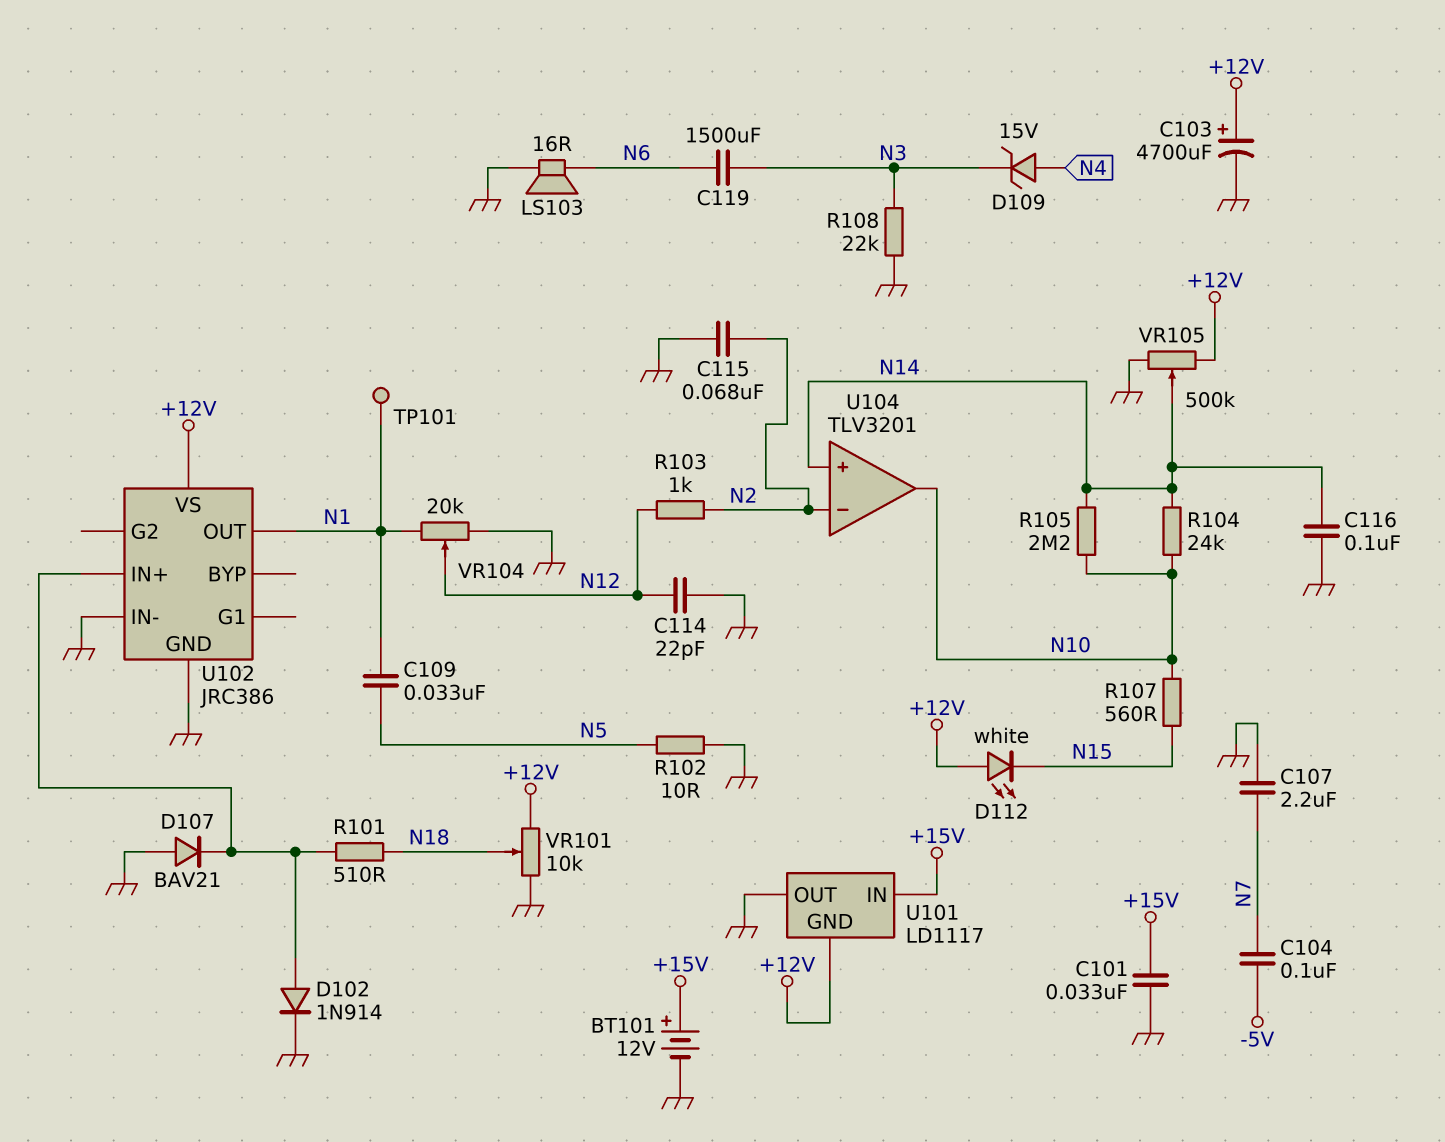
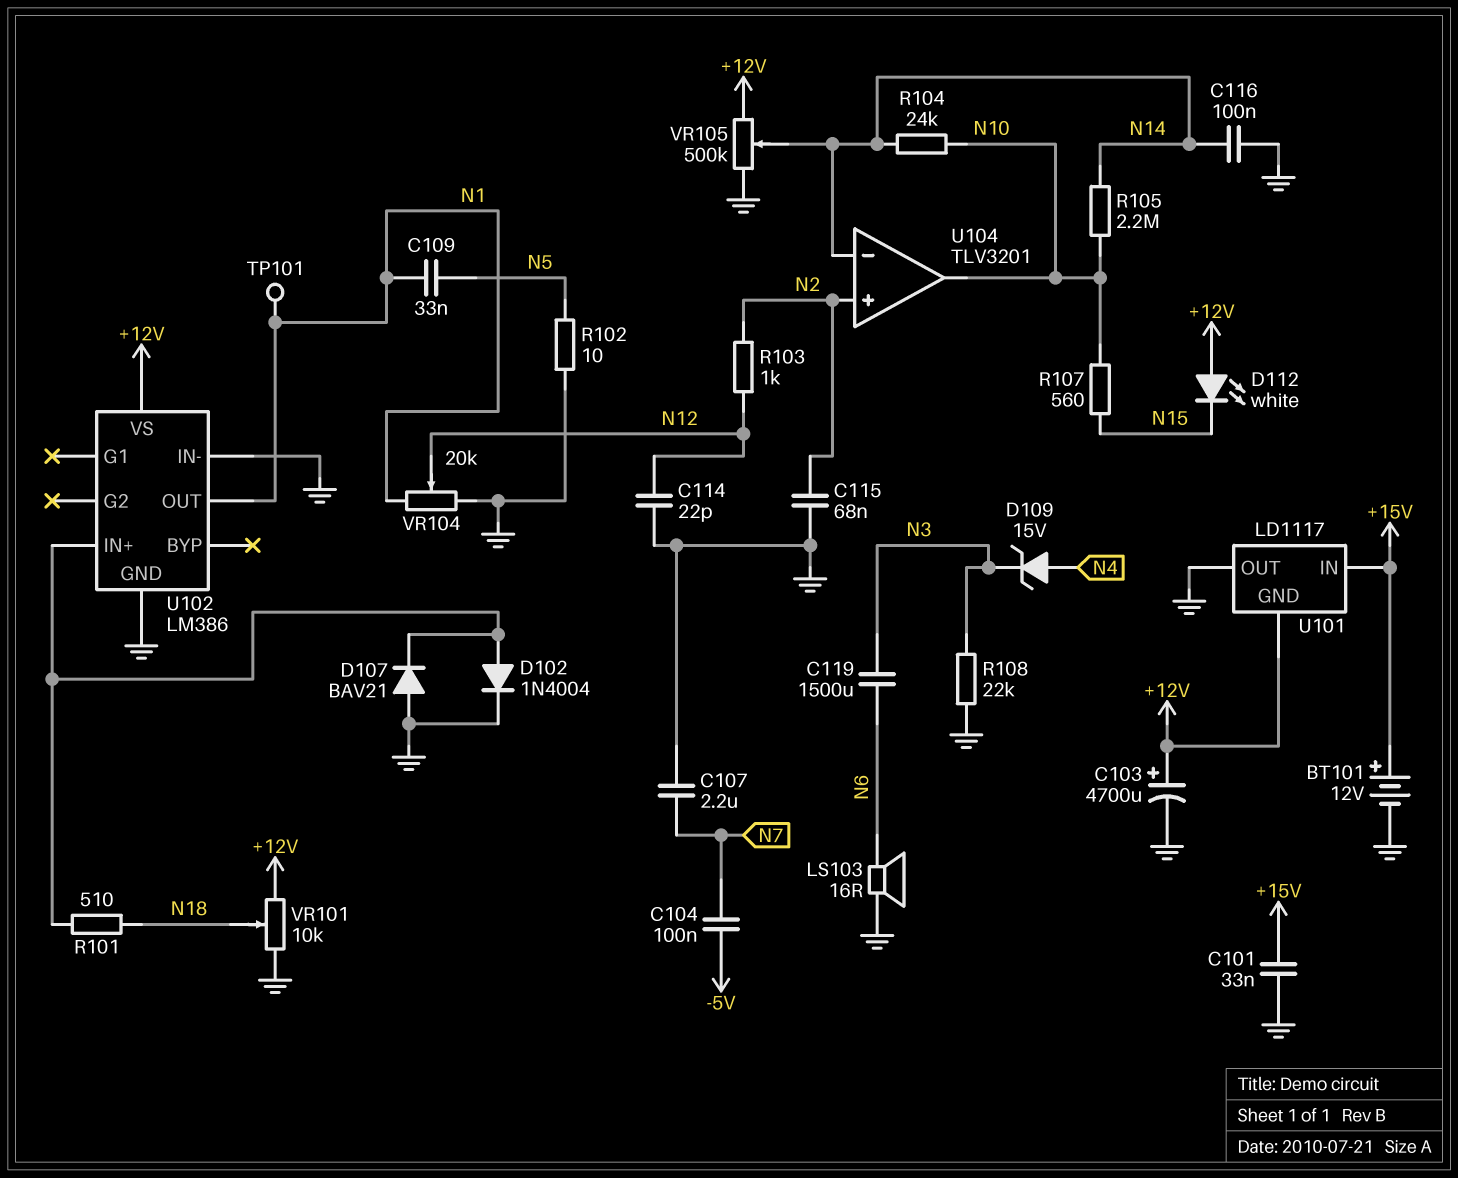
D102: diode 1N914 (A U102/IN+, K GND) -> diode 1N4004 (A U102/IN+, K GND)
U102: JRC386 -> LM386
U104 pin in+: N14 -> N2
U104 pin in-: N2 -> N14

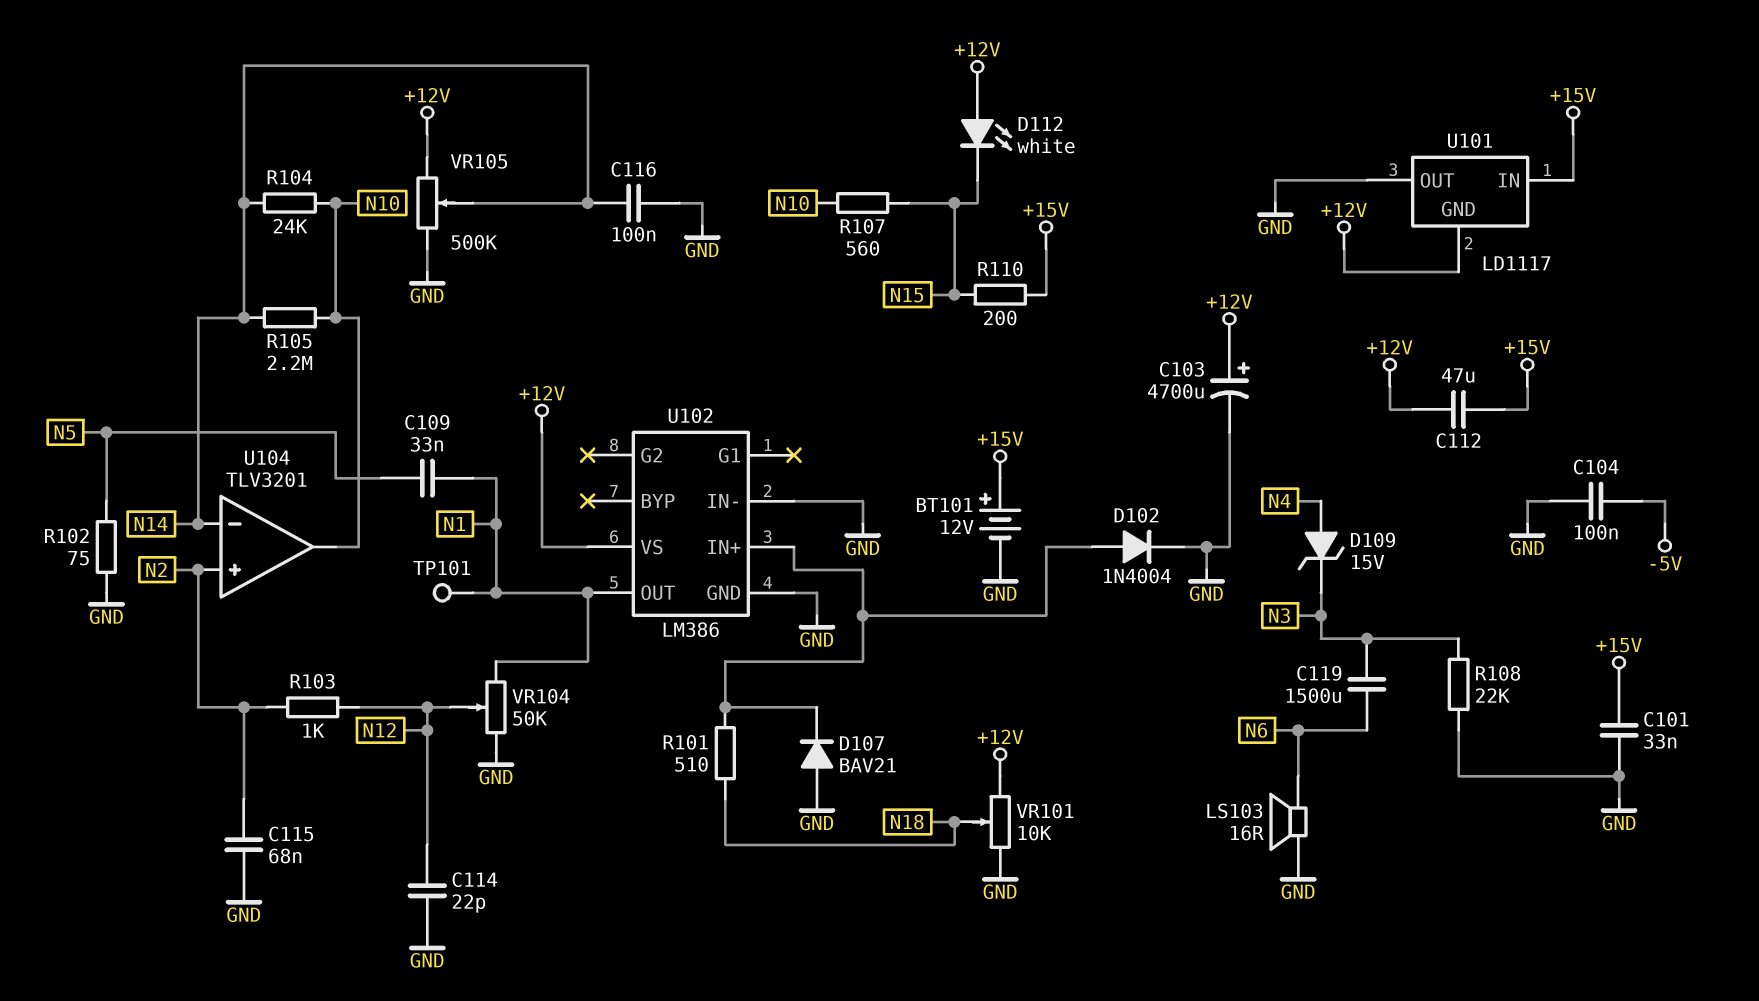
C104: 100nF (-5V, N7) -> 100nF (-5V, GND)
C107: 2.2uF (GND, N7) -> none
C112: none -> 47uF (+12V, +15V)
R102: 10 (GND, N5) -> 75 (GND, N5)
R110: none -> 200 (+15V, N15)
VR104: 20k (GND, N1, wiper N12) -> 50k (GND, N1, wiper N12)

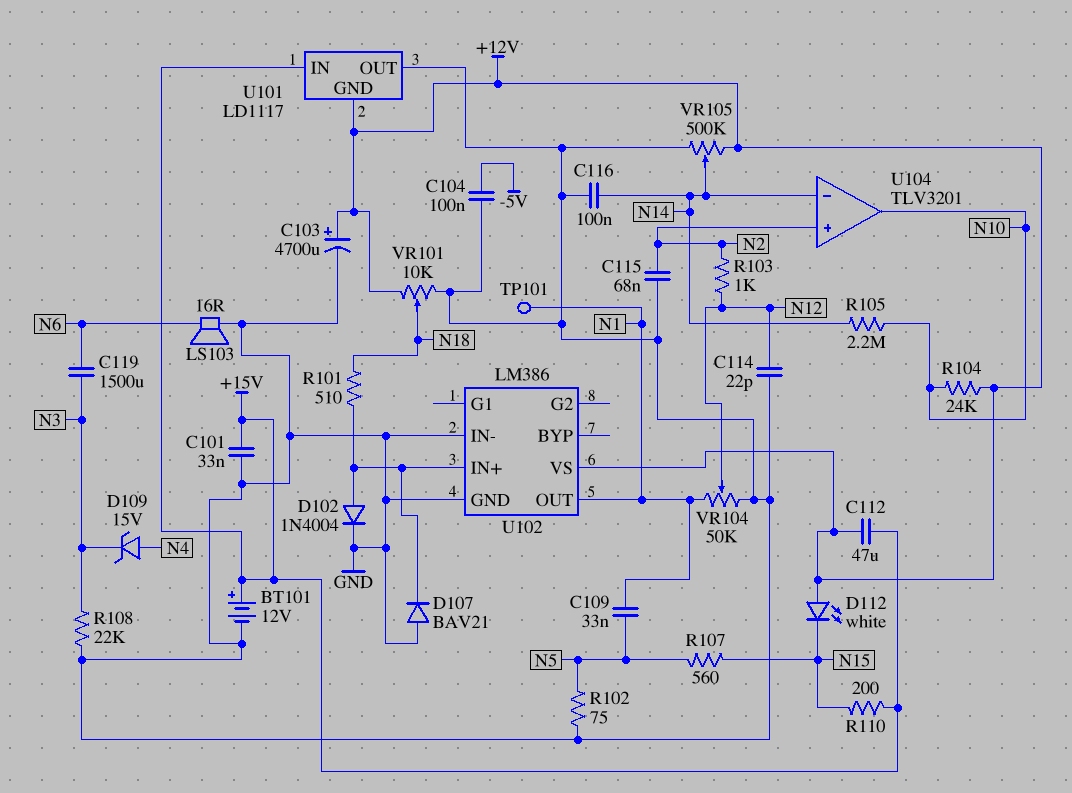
R104: 24k (N10, N14) -> 24k (+12V, N10)
R107: 560 (N10, N15) -> 560 (N5, N15)

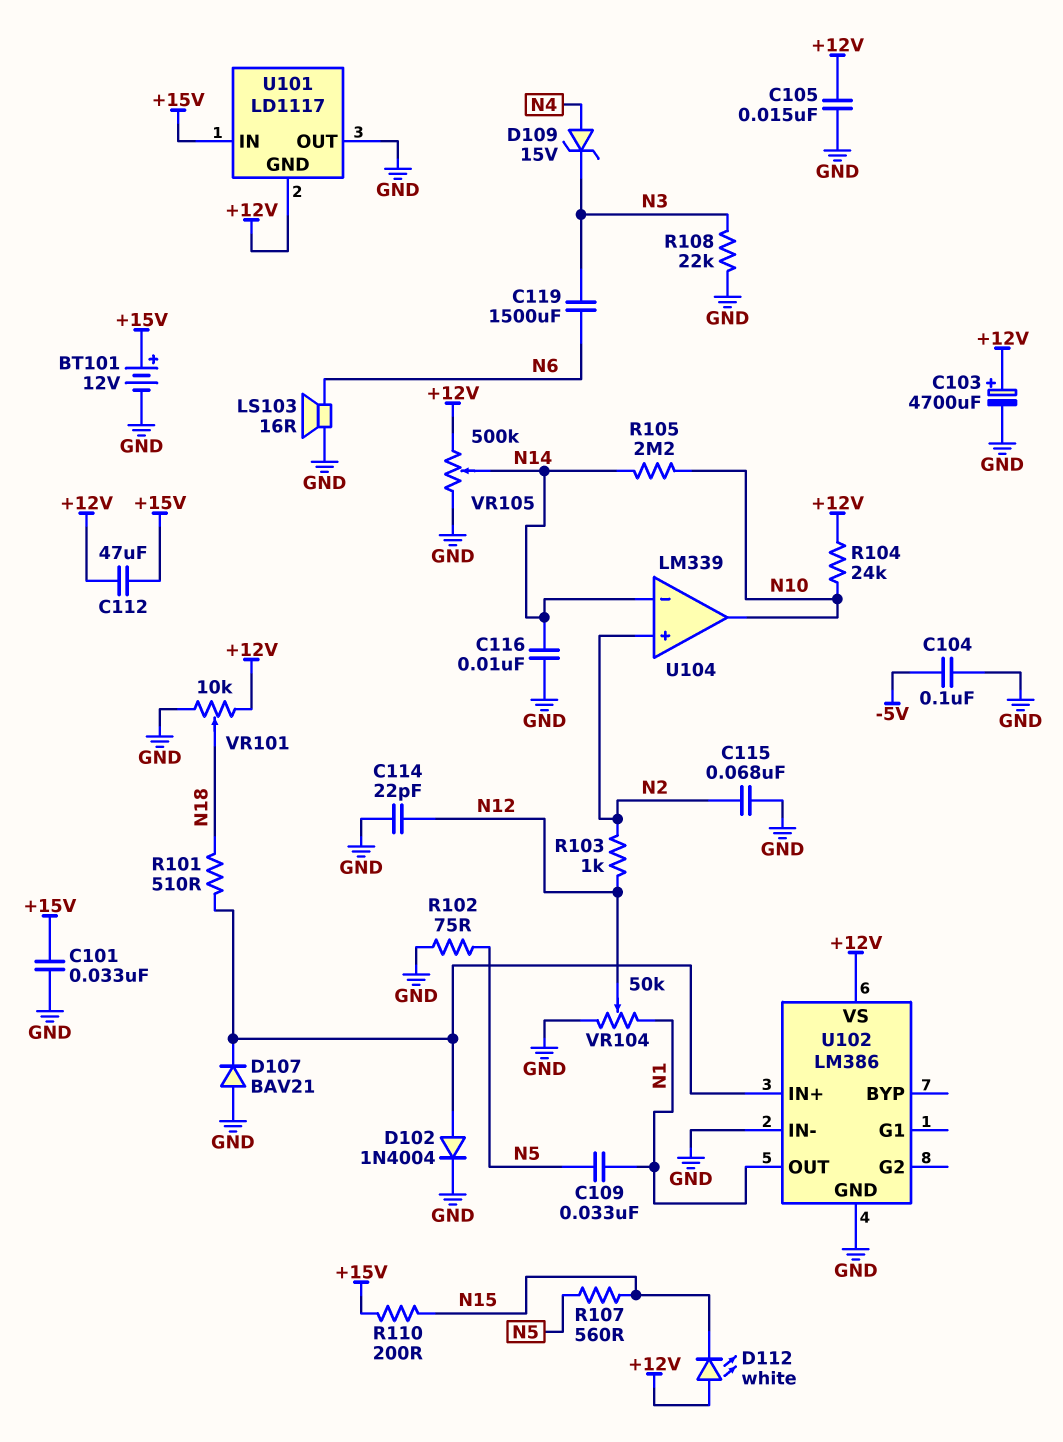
C105: none -> 15nF (+12V, GND)
C116: 100nF (GND, N14) -> 10nF (GND, N14)
TP101: test point (N1) -> none
U104: TLV3201 -> LM339

